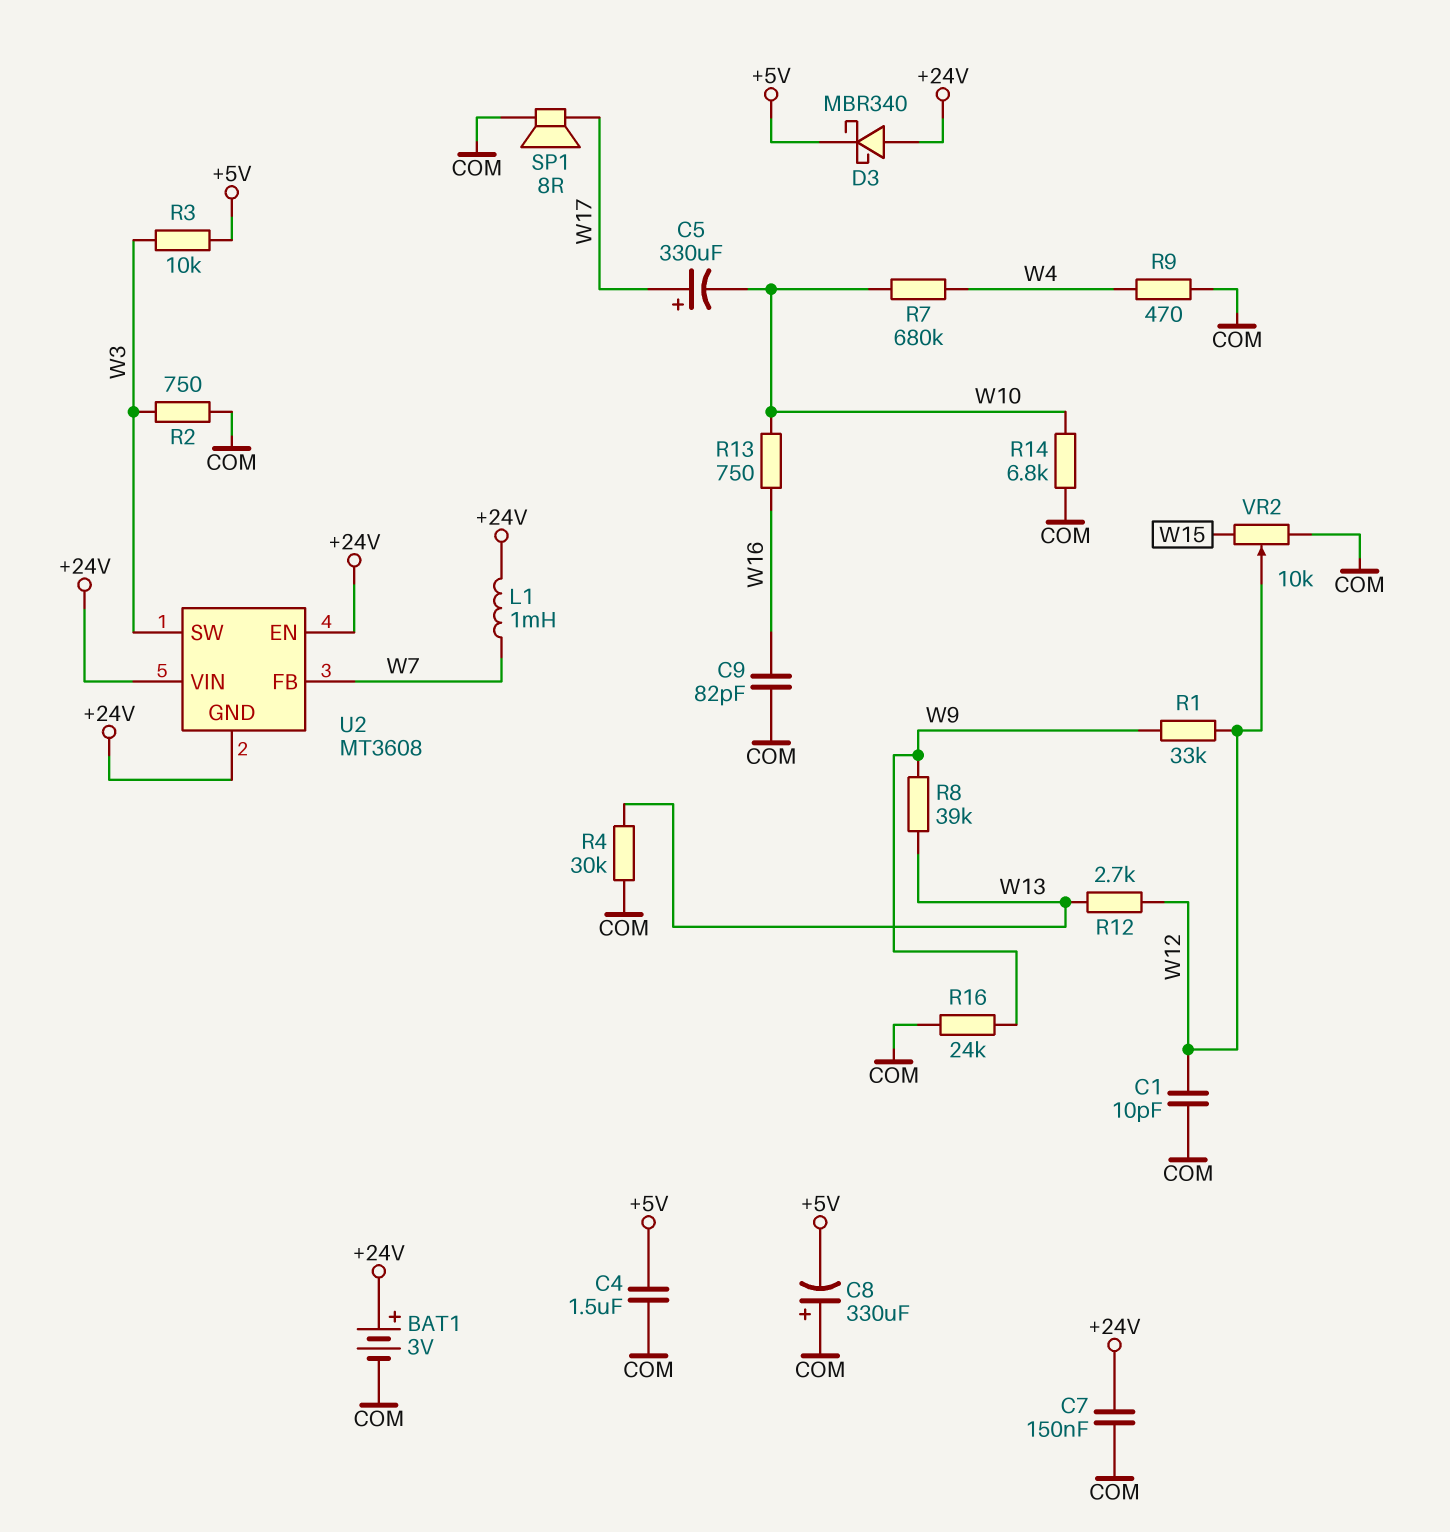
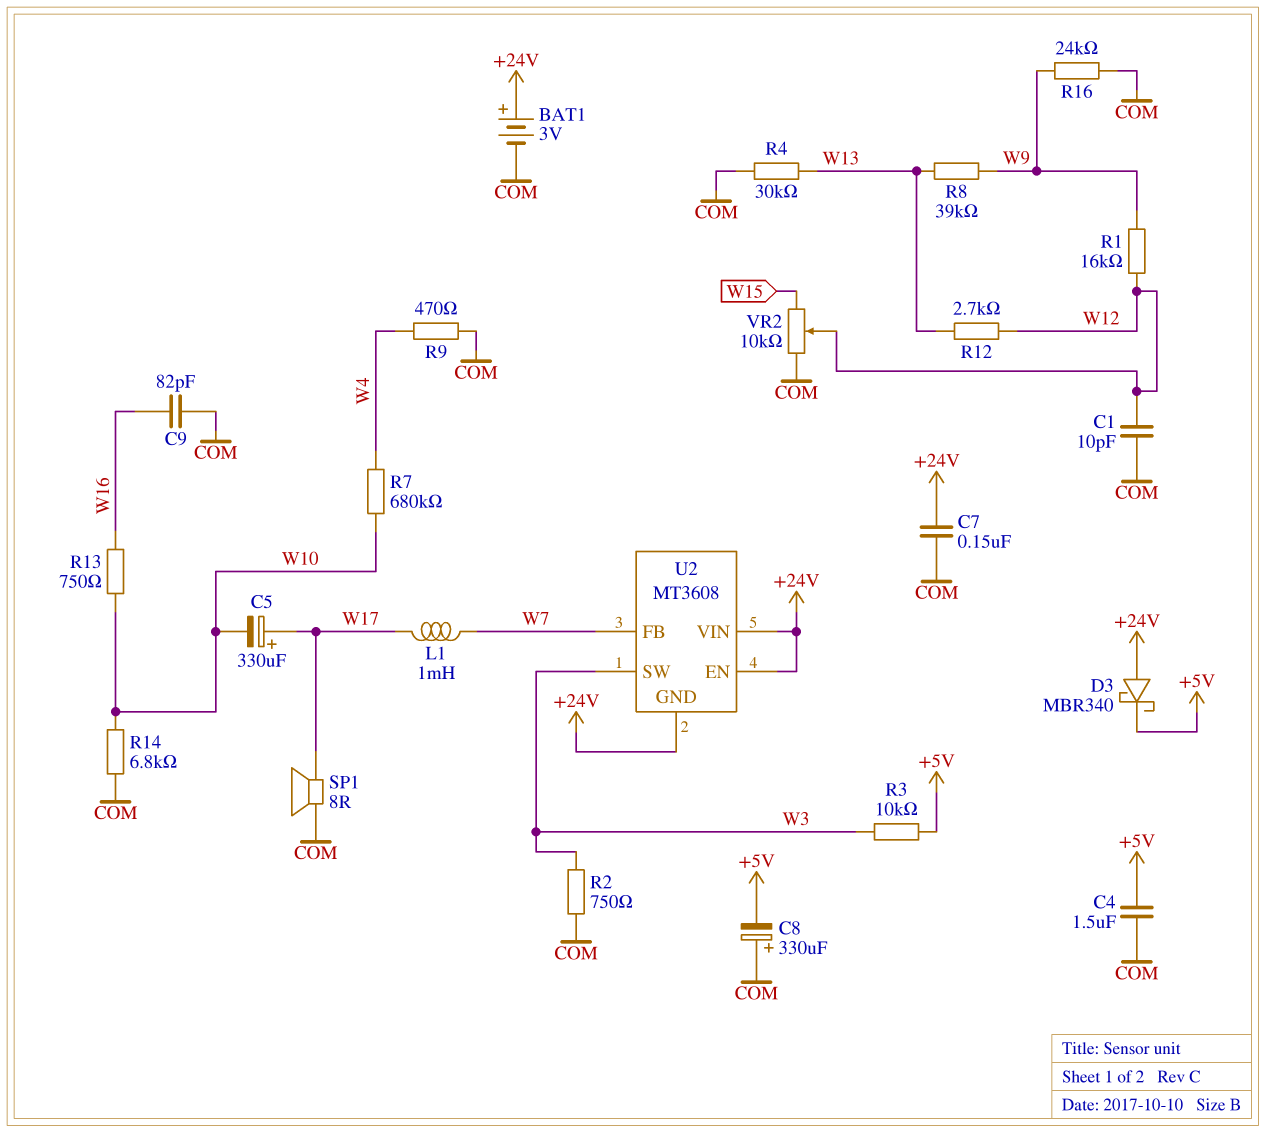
L1: 1mH (+24V, W7) -> 1mH (W7, W17)
R1: 33k (W9, W12) -> 16k (W9, W12)

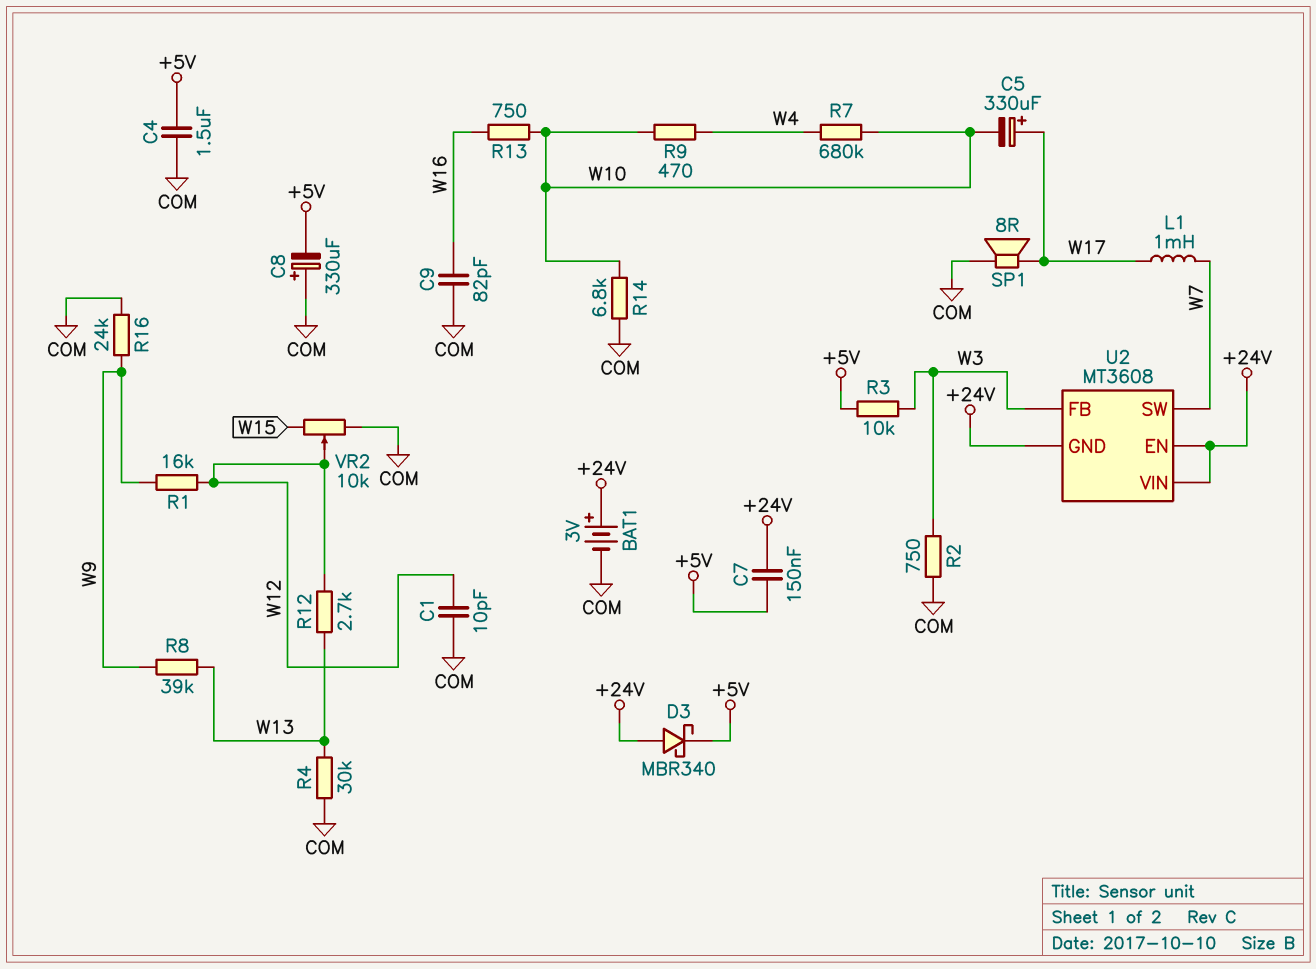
C7: 150nF (+24V, COM) -> 150nF (+5V, +24V)
R9: 470 (COM, W4) -> 470 (W4, W10)
U2 pin FB: W7 -> W3
U2 pin SW: W3 -> W7

